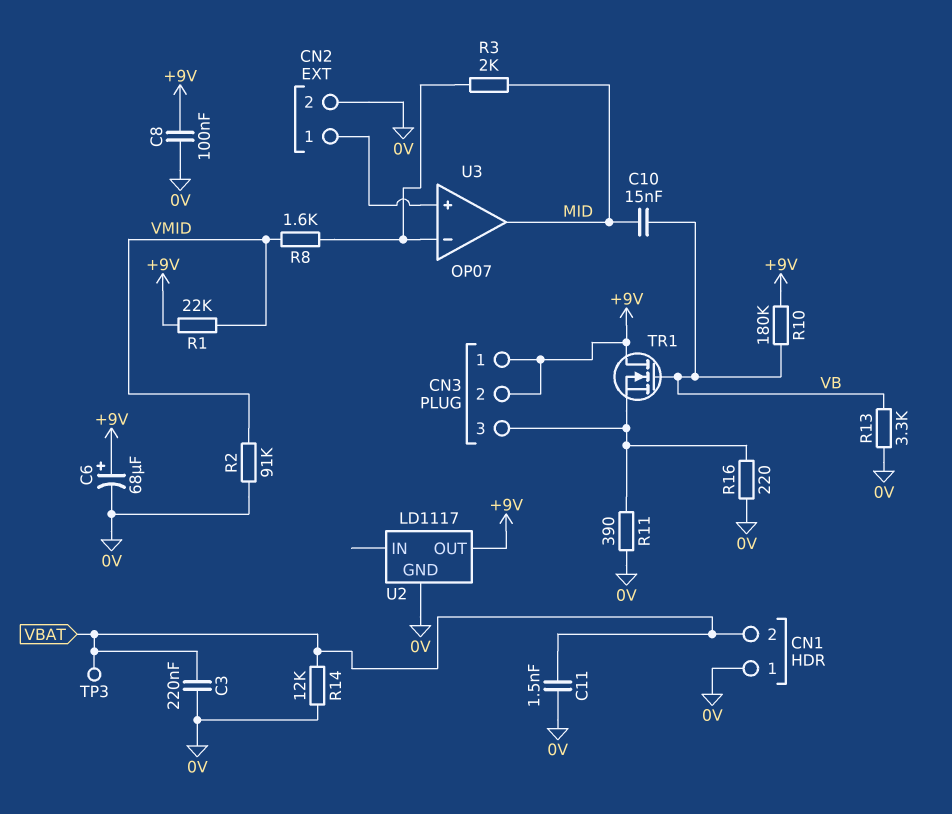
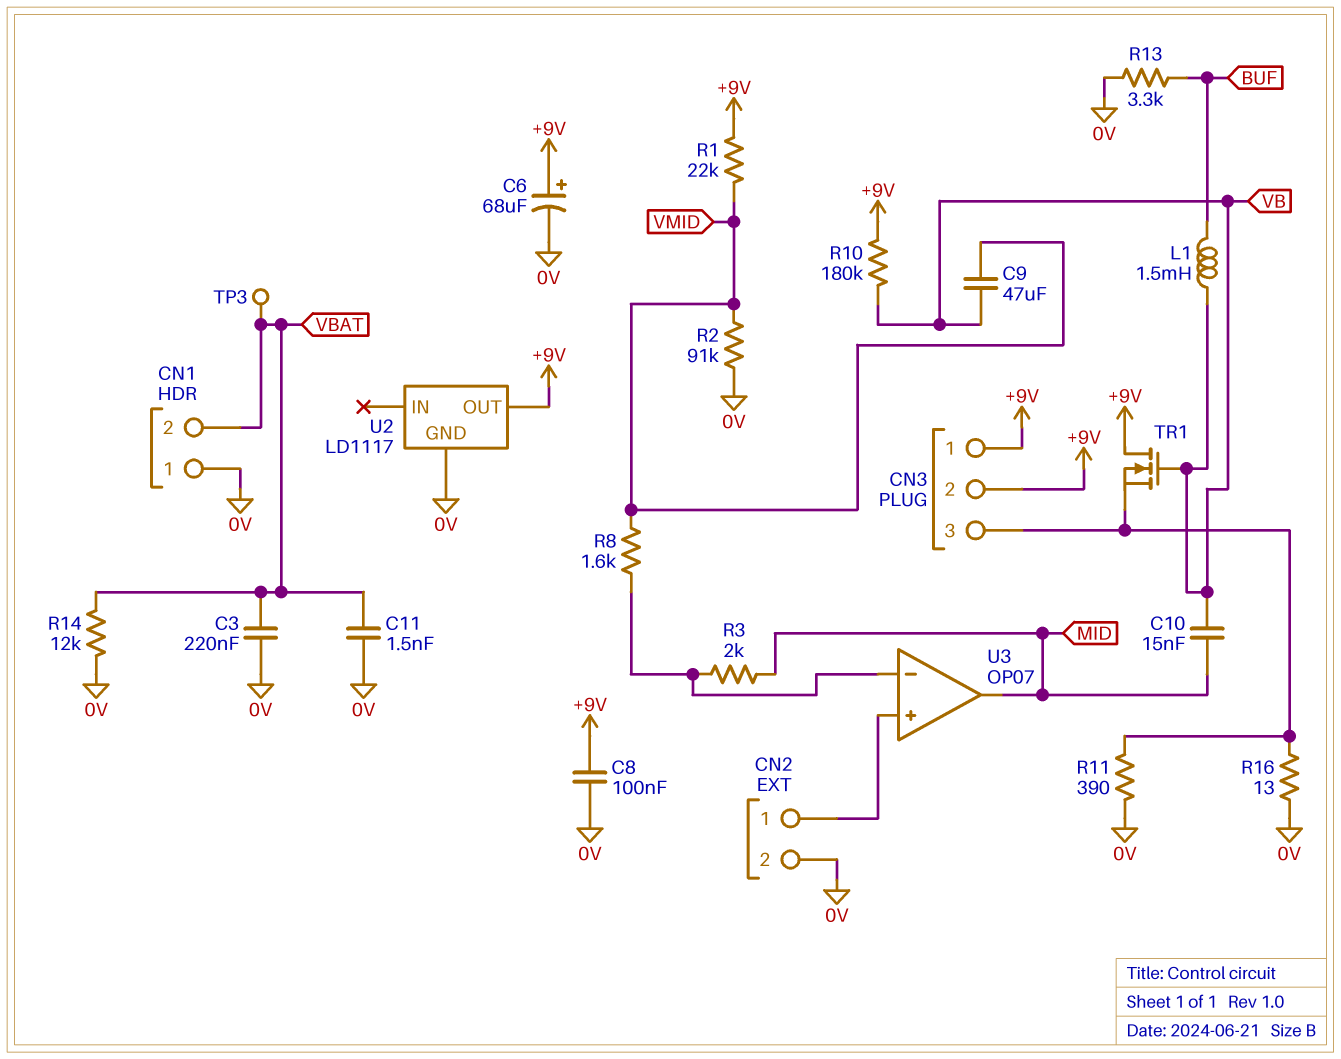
C9: none -> 47uF (VB, VMID)
L1: none -> 1.5mH (BUF, VB)
R13: 3.3k (0V, VB) -> 3.3k (0V, BUF)
R16: 220 (0V, CN3/3) -> 13 (0V, CN3/3)

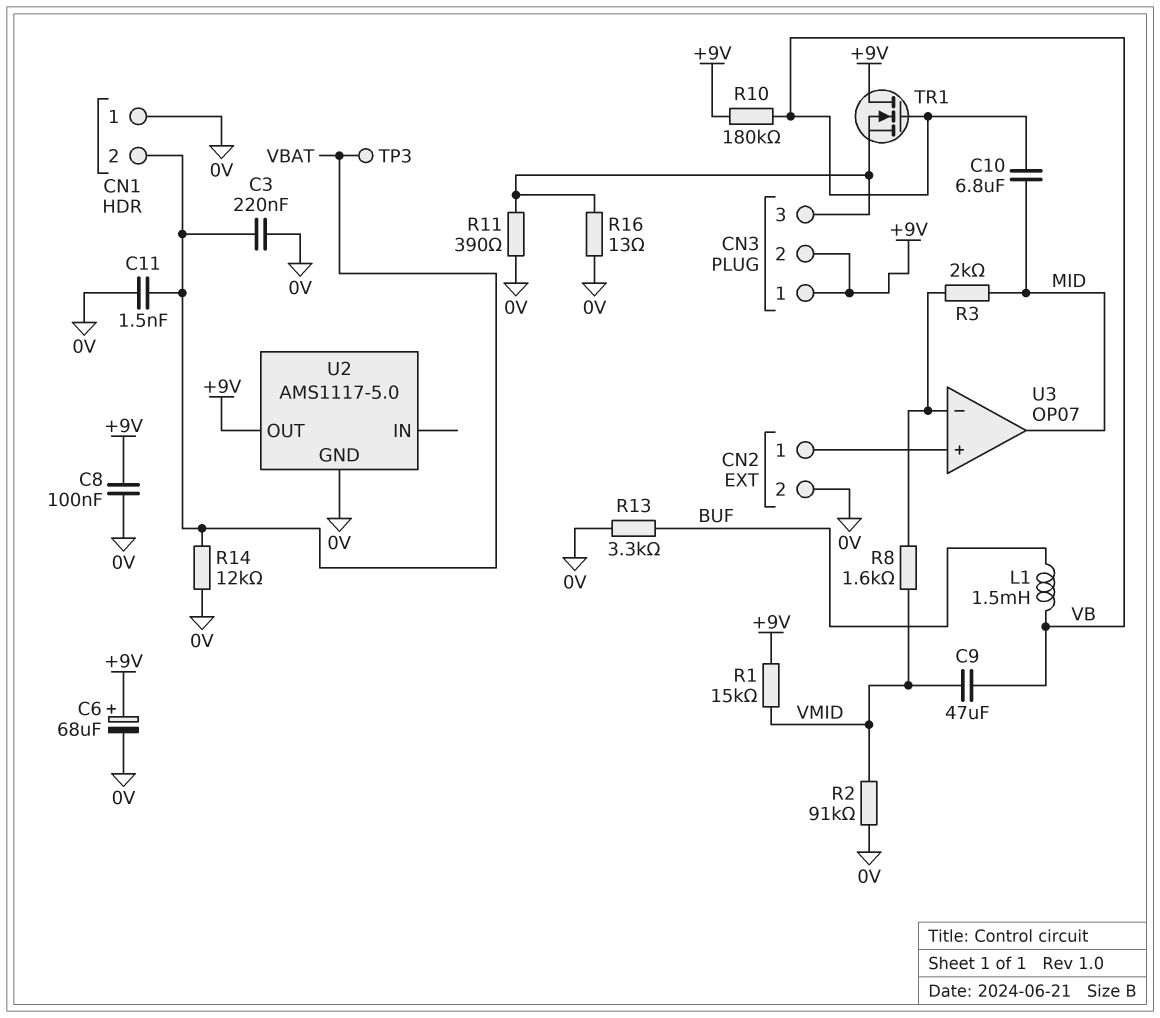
C10: 15nF (MID, VB) -> 6.8uF (MID, VB)
R1: 22k (+9V, VMID) -> 15k (+9V, VMID)
U2: LD1117 -> AMS1117-5.0

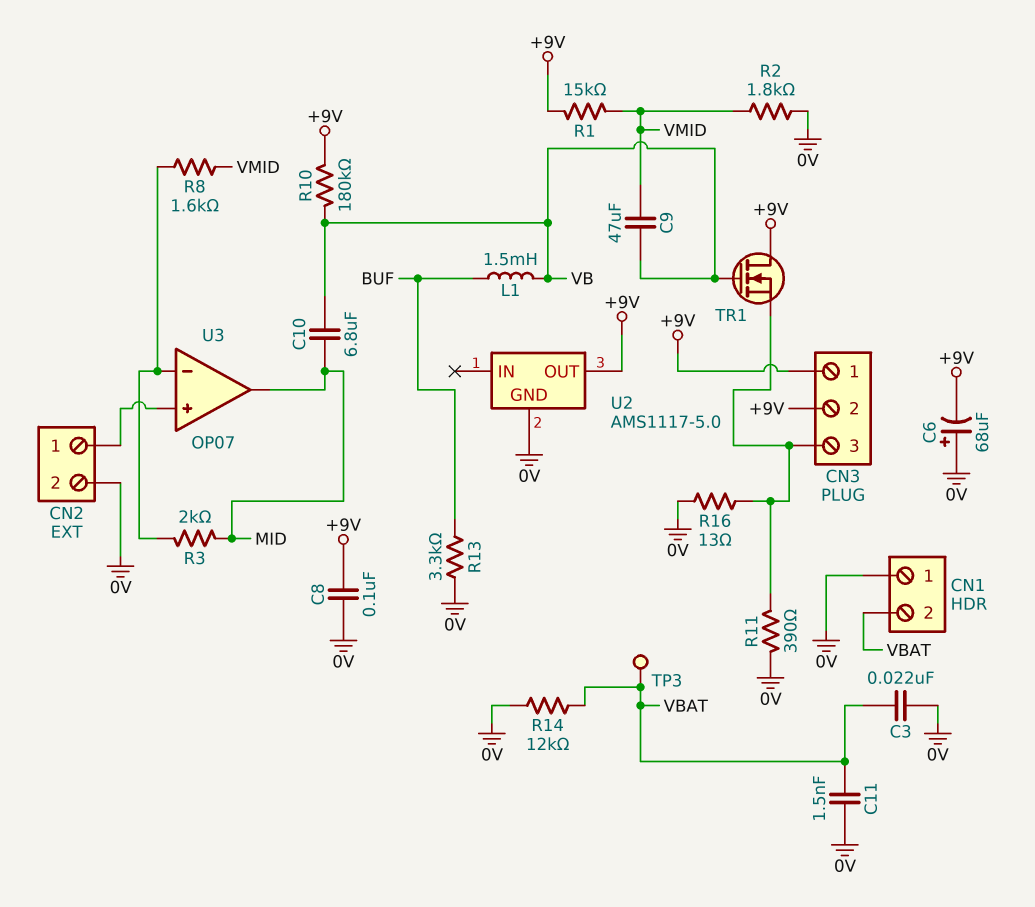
C3: 220nF (0V, VBAT) -> 22nF (0V, VBAT)
C6: 68uF (plus +9V, minus 0V) -> 68uF (plus 0V, minus +9V)
R2: 91k (0V, VMID) -> 1.8k (0V, VMID)

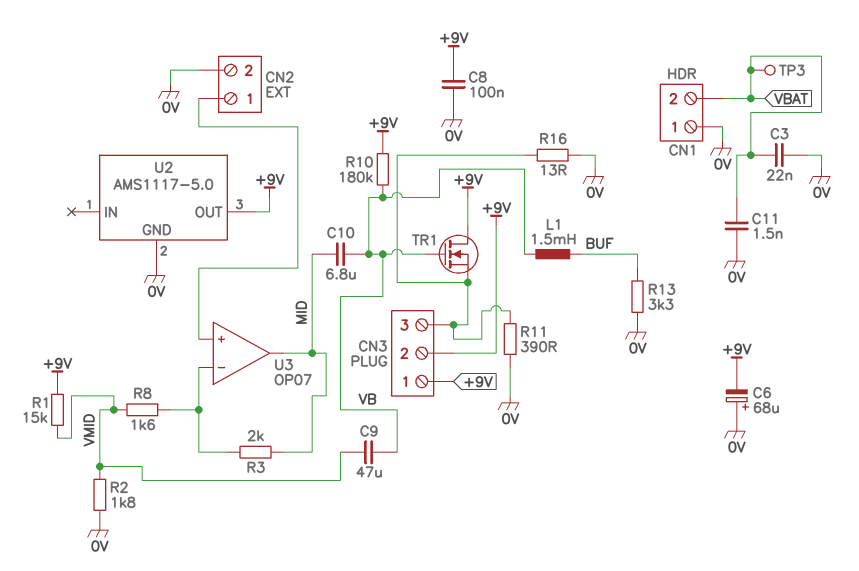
R14: 12k (0V, VBAT) -> none

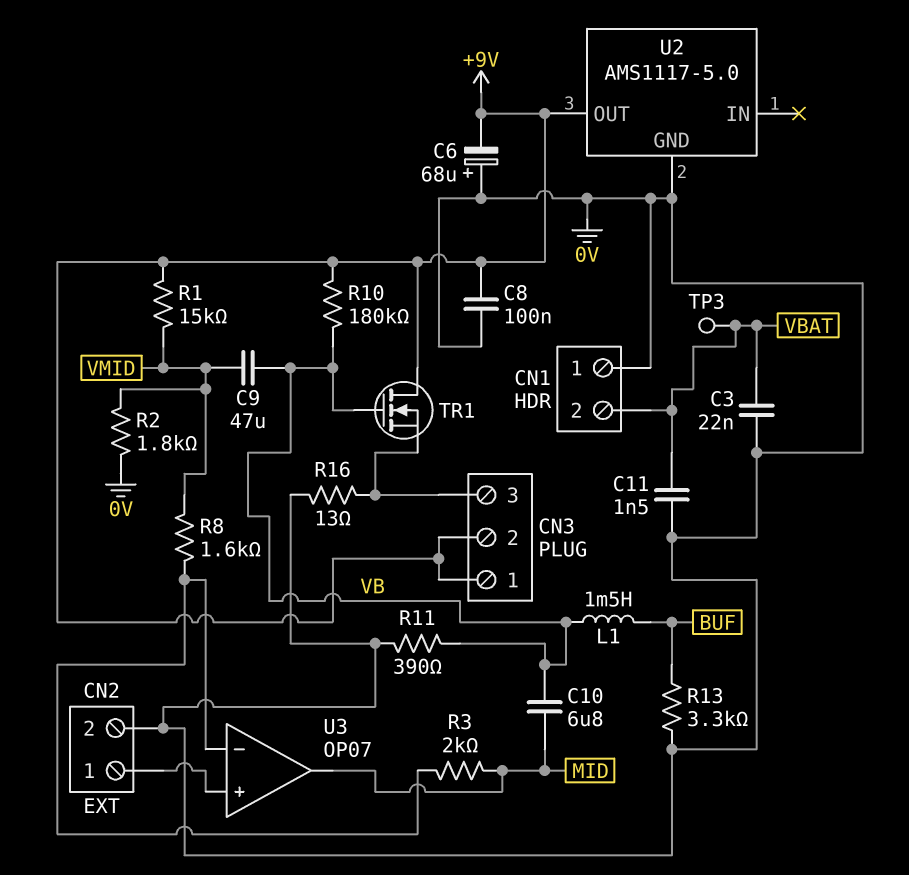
R11: 390 (0V, CN3/3) -> 390 (0V, VB)

